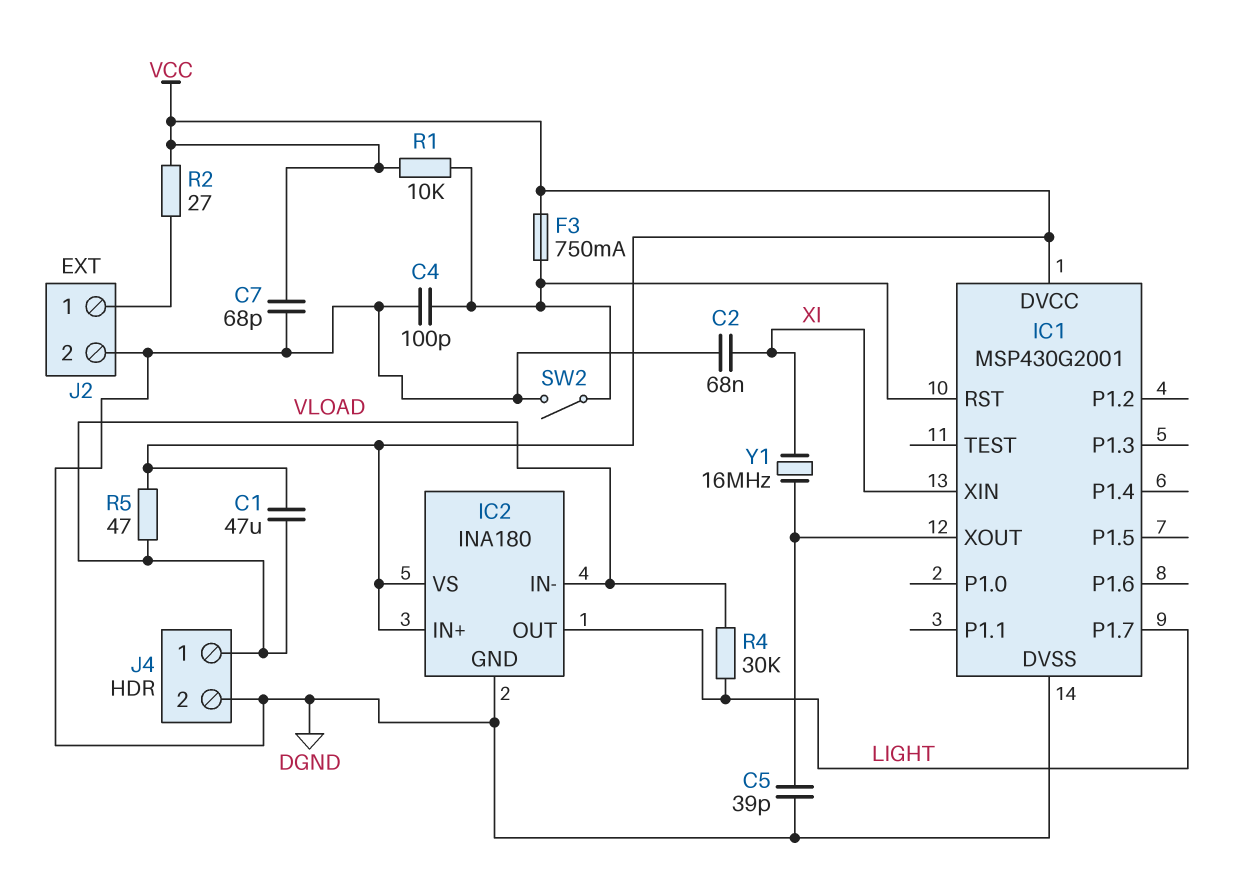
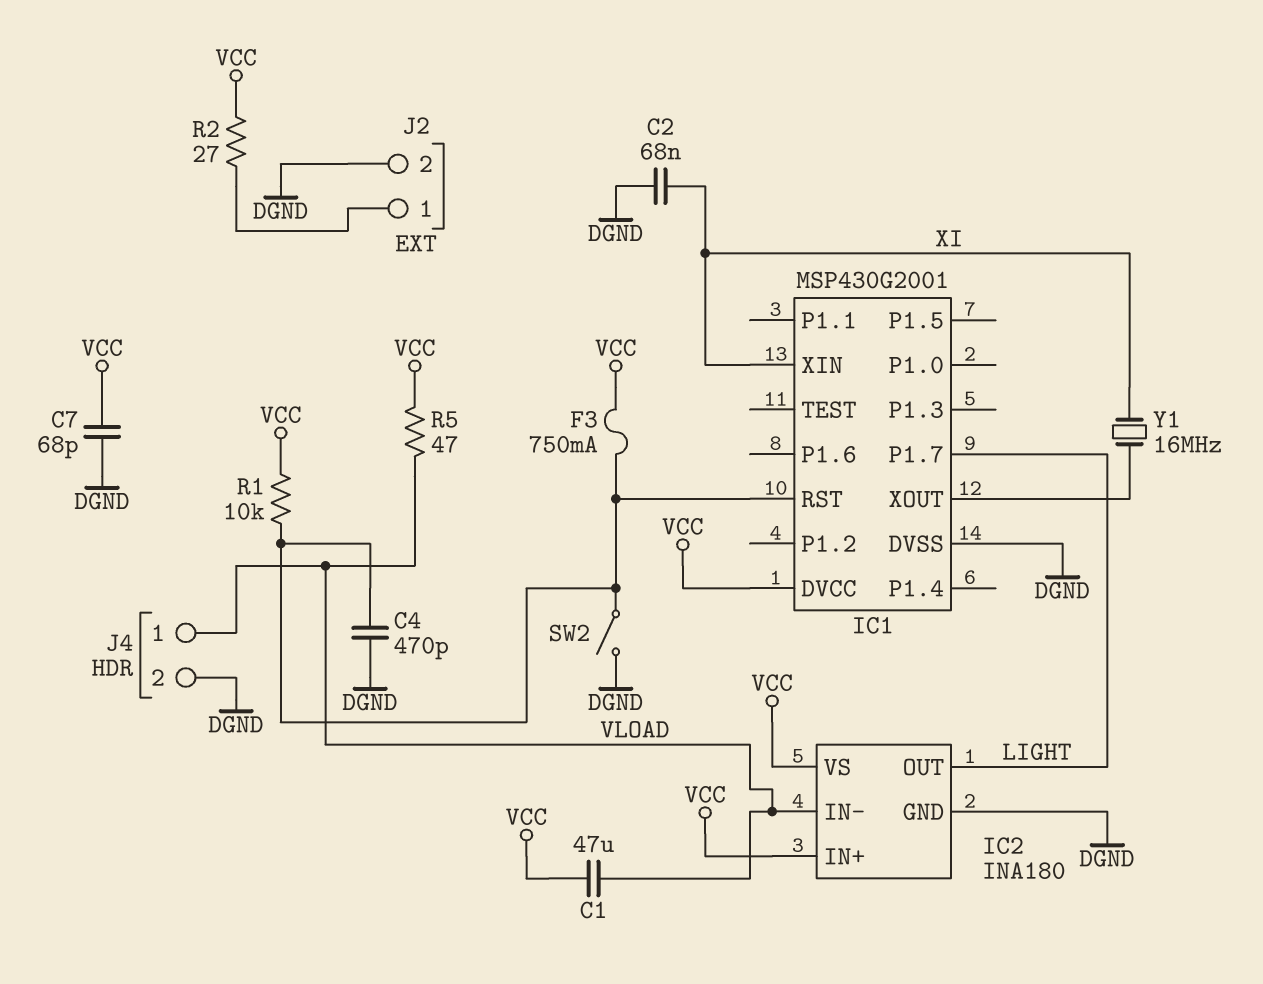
C4: 100pF (DGND, IC1/RST) -> 470pF (DGND, IC1/RST)
C5: 39pF (DGND, IC1/XOUT) -> none
R4: 30k (LIGHT, VLOAD) -> none

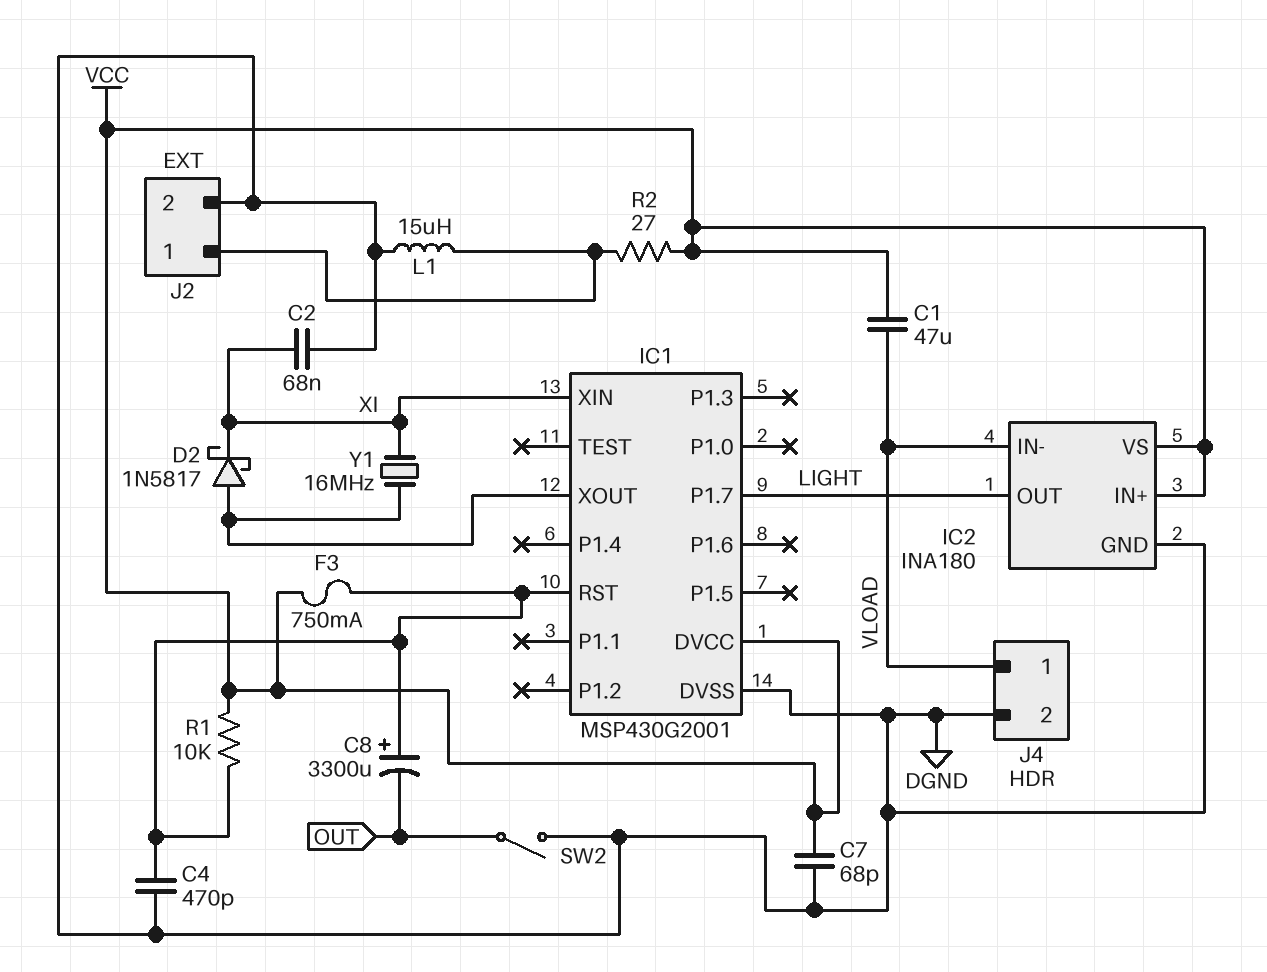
C8: none -> 3300uF (plus IC1/RST, minus OUT)
D2: none -> schottky 1N5817 (A IC1/XOUT, K XI)
L1: none -> 15uH (DGND, J2/1)
R5: 47 (VCC, VLOAD) -> none
SW2: switch (DGND, IC1/RST) -> switch (DGND, OUT)

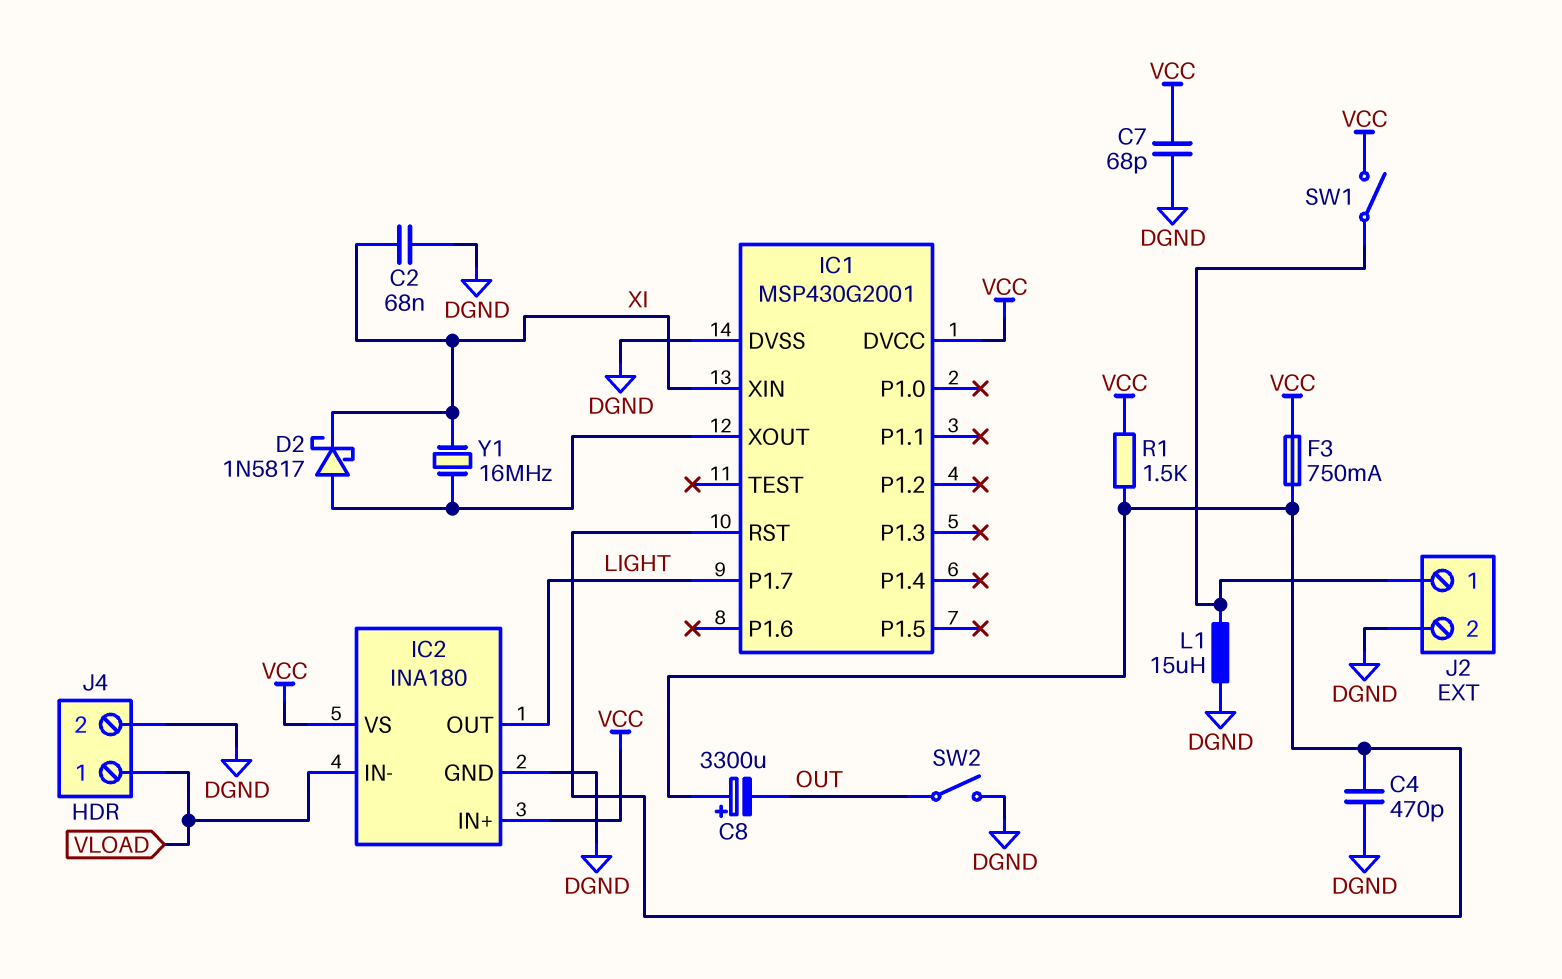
C1: 47uF (VCC, VLOAD) -> none
R1: 10k (IC1/RST, VCC) -> 1.5k (IC1/RST, VCC)
R2: 27 (J2/1, VCC) -> none
SW1: none -> switch (J2/1, VCC)

